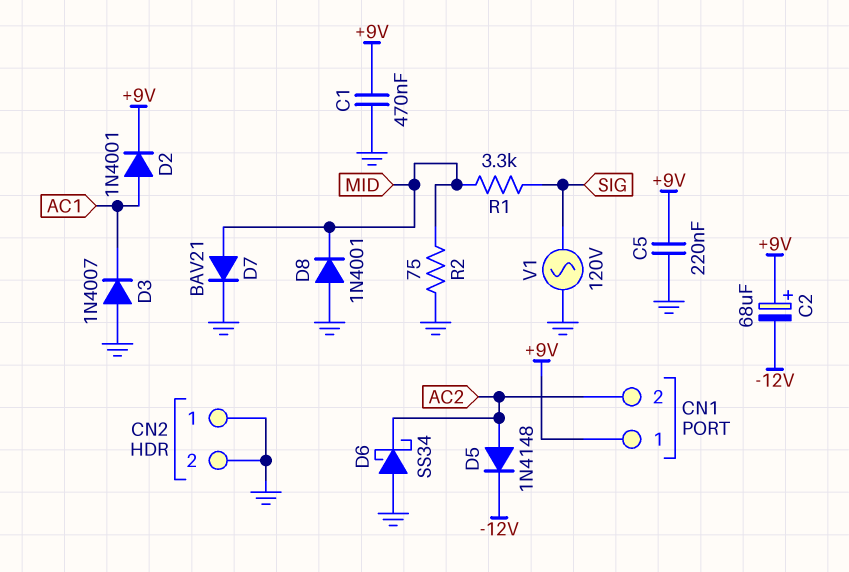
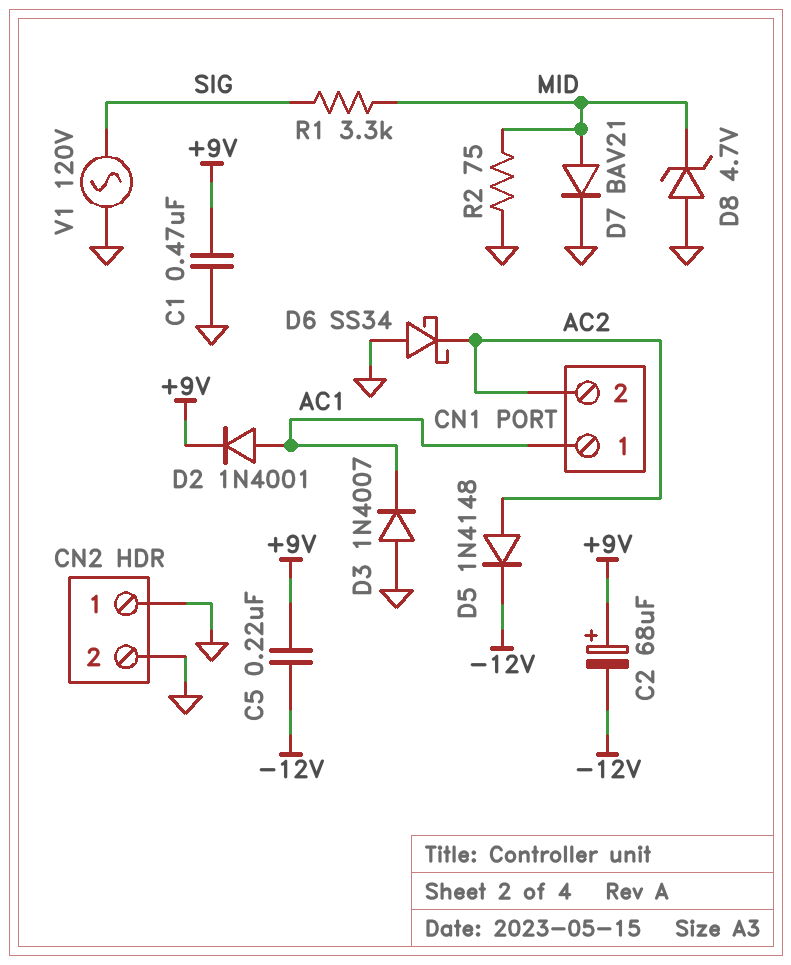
C5: 220nF (+9V, GND) -> 220nF (+9V, -12V)
CN1 pin 1: +9V -> AC1
D8: diode 1N4001 (A GND, K MID) -> zener 4.7V (A GND, K MID)

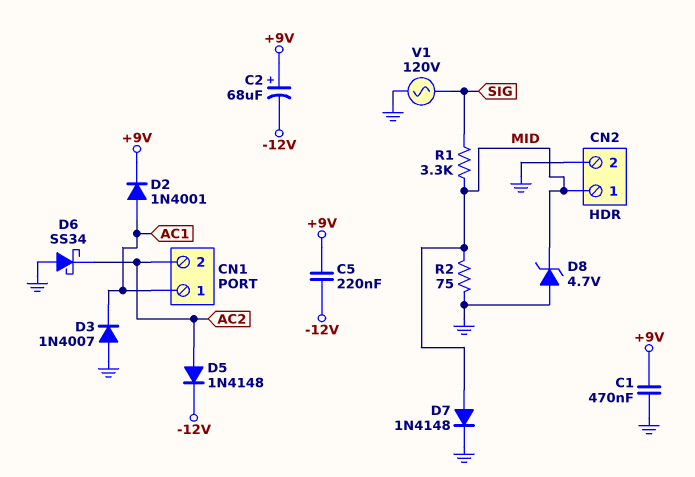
CN2 pin 1: GND -> MID
D7: diode BAV21 (A MID, K GND) -> diode 1N4148 (A MID, K GND)

